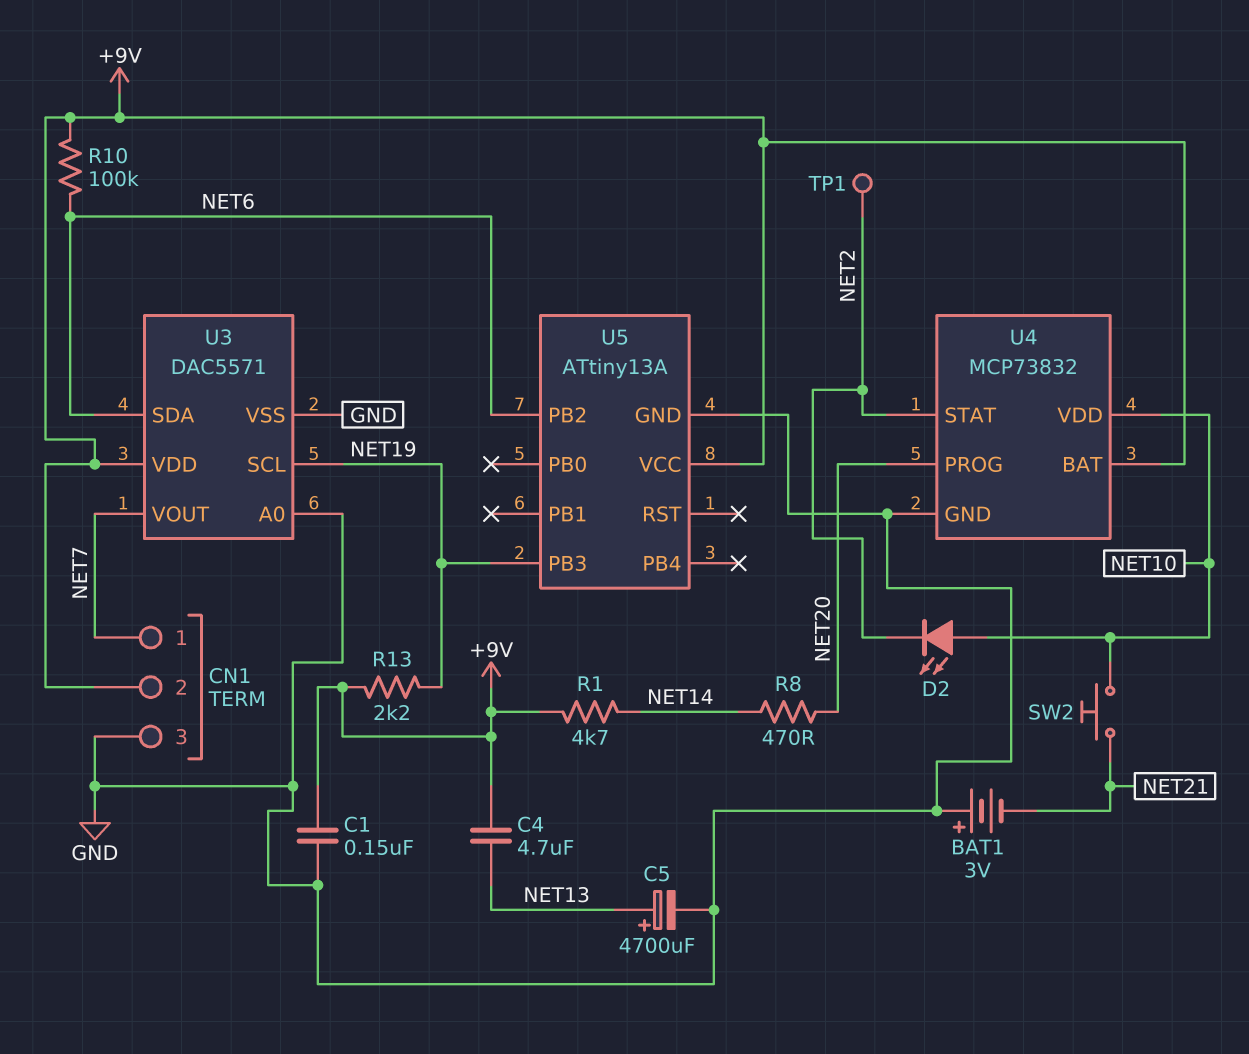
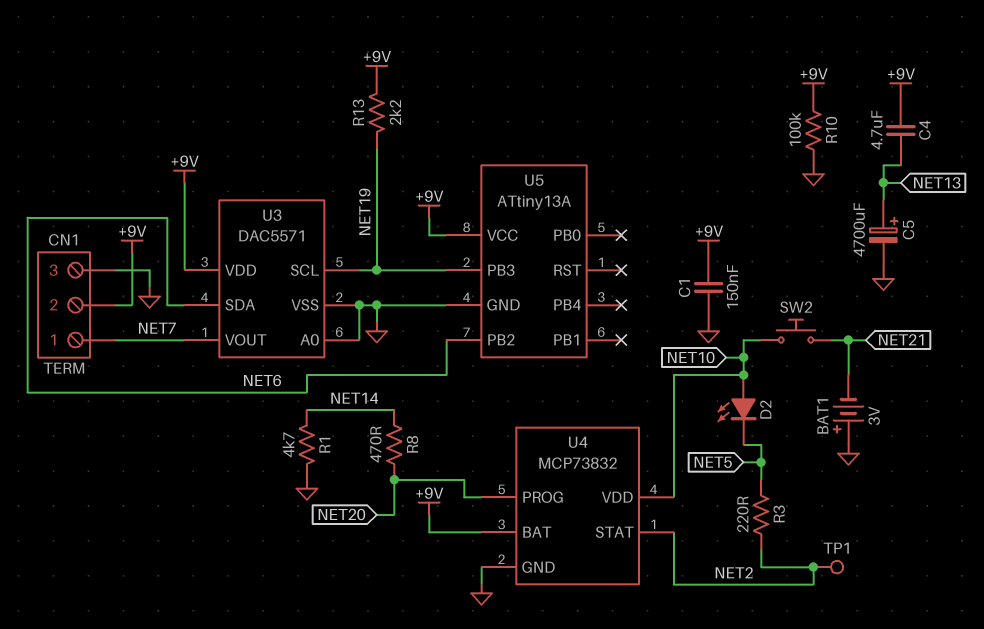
D2: LED (A NET10, K NET2) -> LED (A NET10, K NET5)
R1: 4.7k (+9V, NET14) -> 4.7k (GND, NET14)
R3: none -> 220 (NET2, NET5)
R10: 100k (+9V, NET6) -> 100k (+9V, GND)

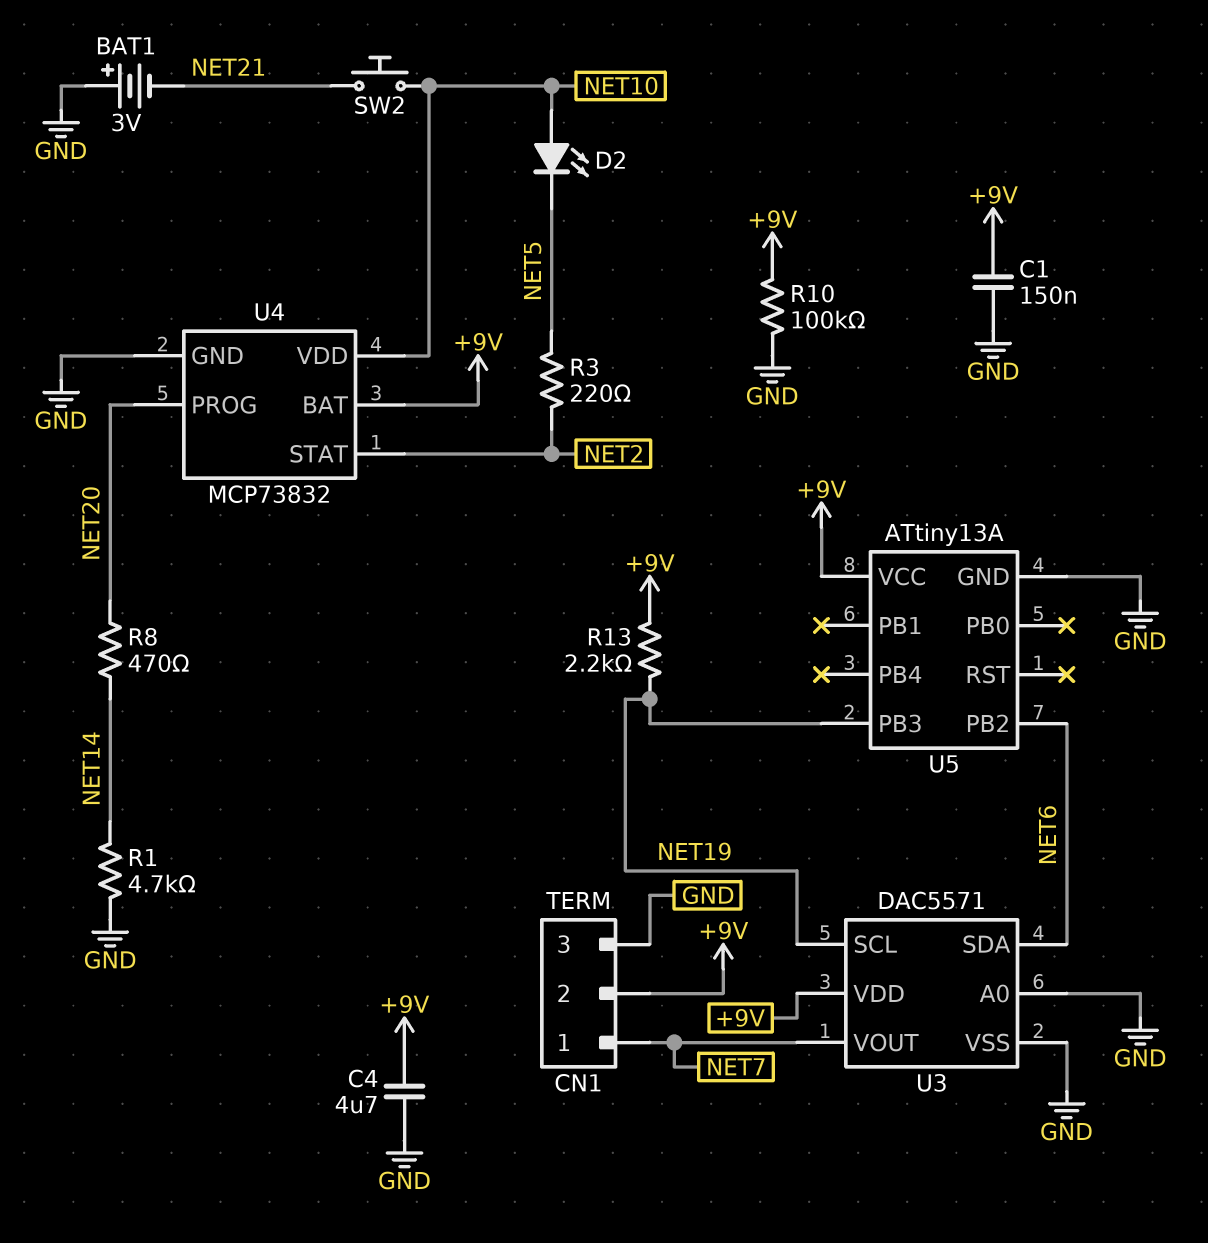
C4: 4.7uF (+9V, NET13) -> 4.7uF (+9V, GND)
C5: 4700uF (plus NET13, minus GND) -> none
TP1: test point (NET2) -> none

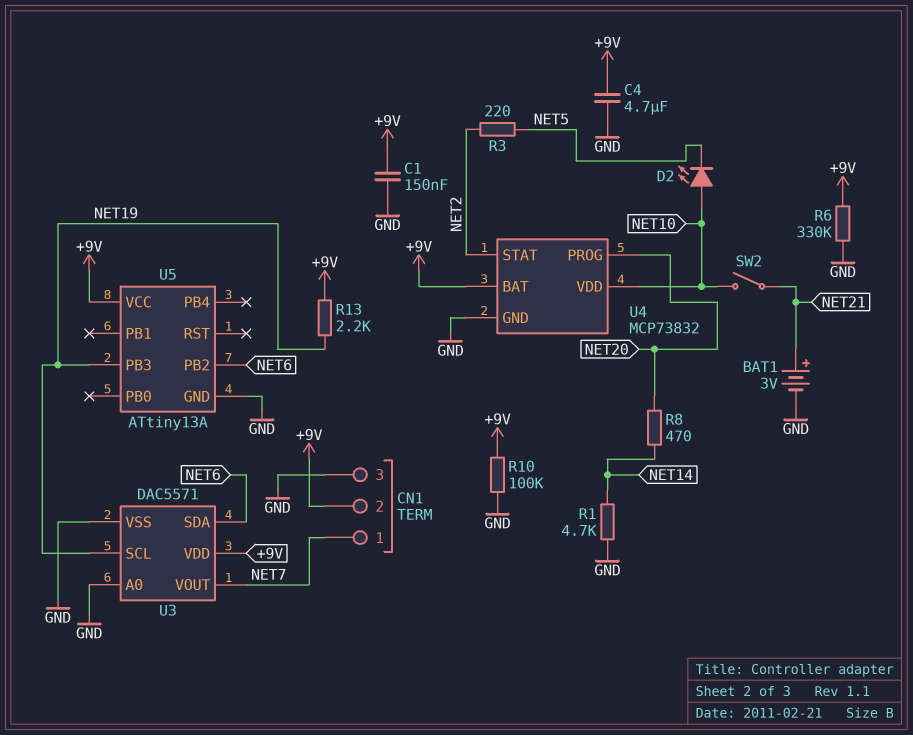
BAT1: 3V (plus GND, minus NET21) -> 3V (plus NET21, minus GND)
R6: none -> 330k (+9V, GND)
SW2: button (NET10, NET21) -> switch (NET10, NET21)

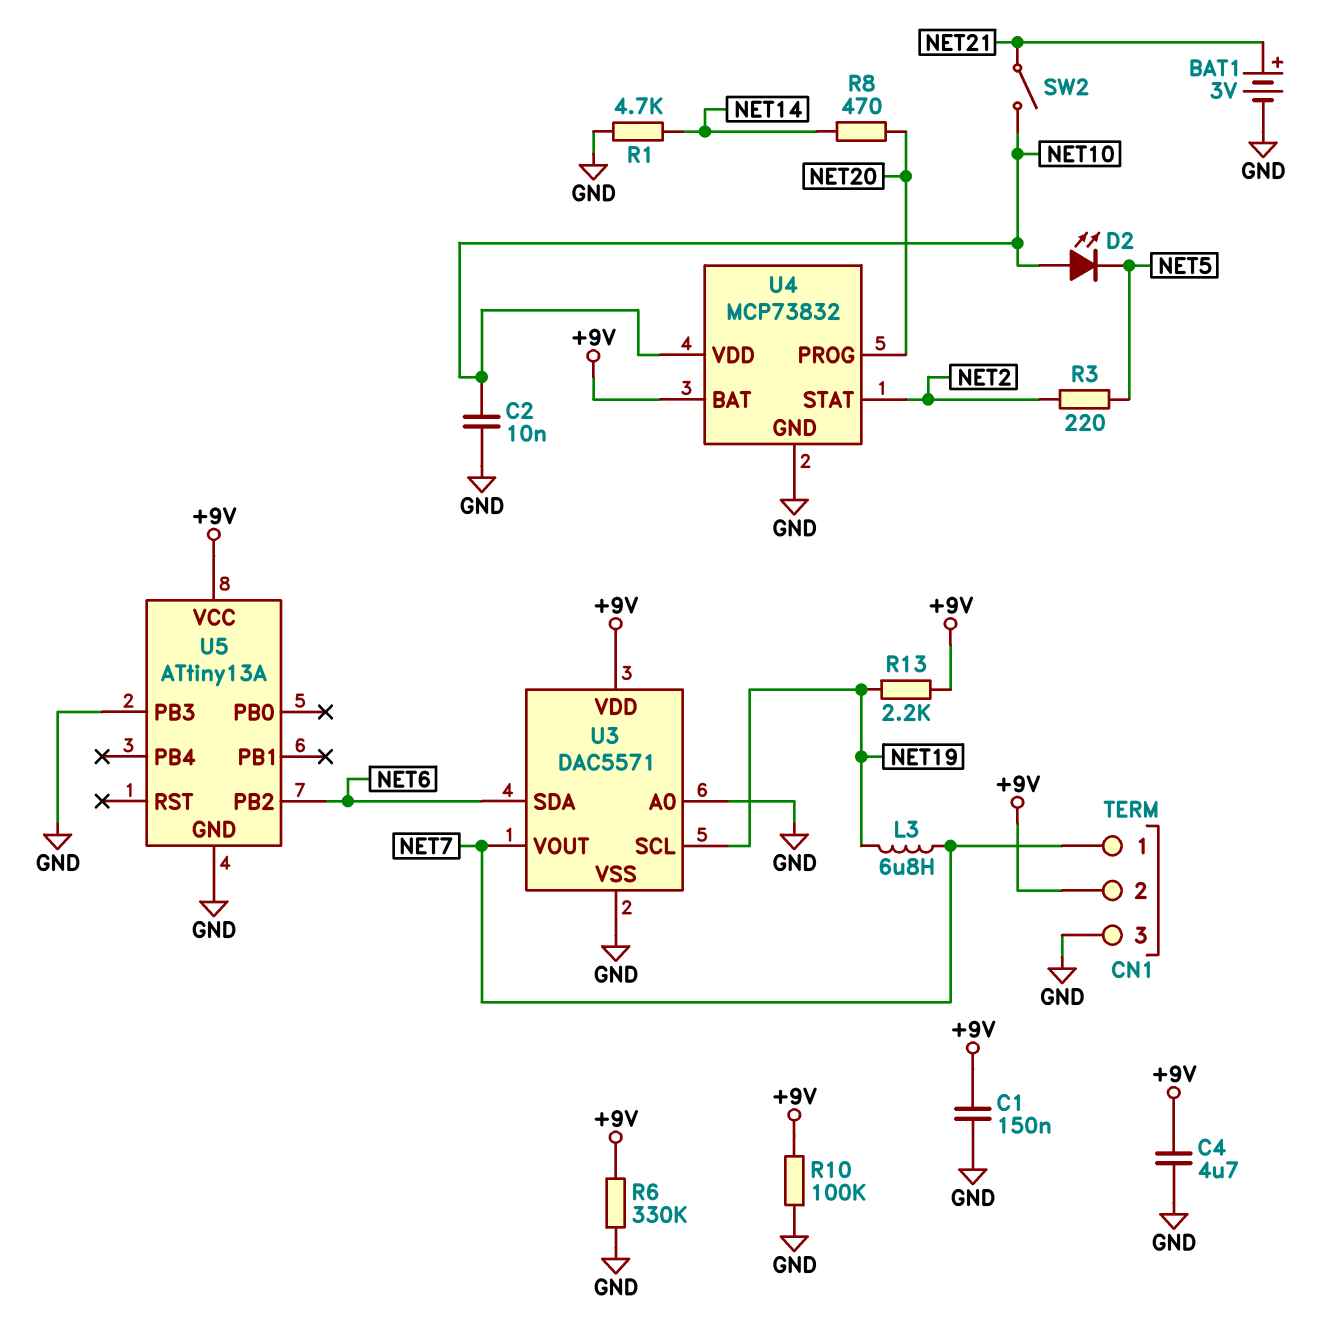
C2: none -> 10nF (GND, NET10)
L3: none -> 6.8uH (NET7, NET19)
U5 pin PB3: NET19 -> GND

